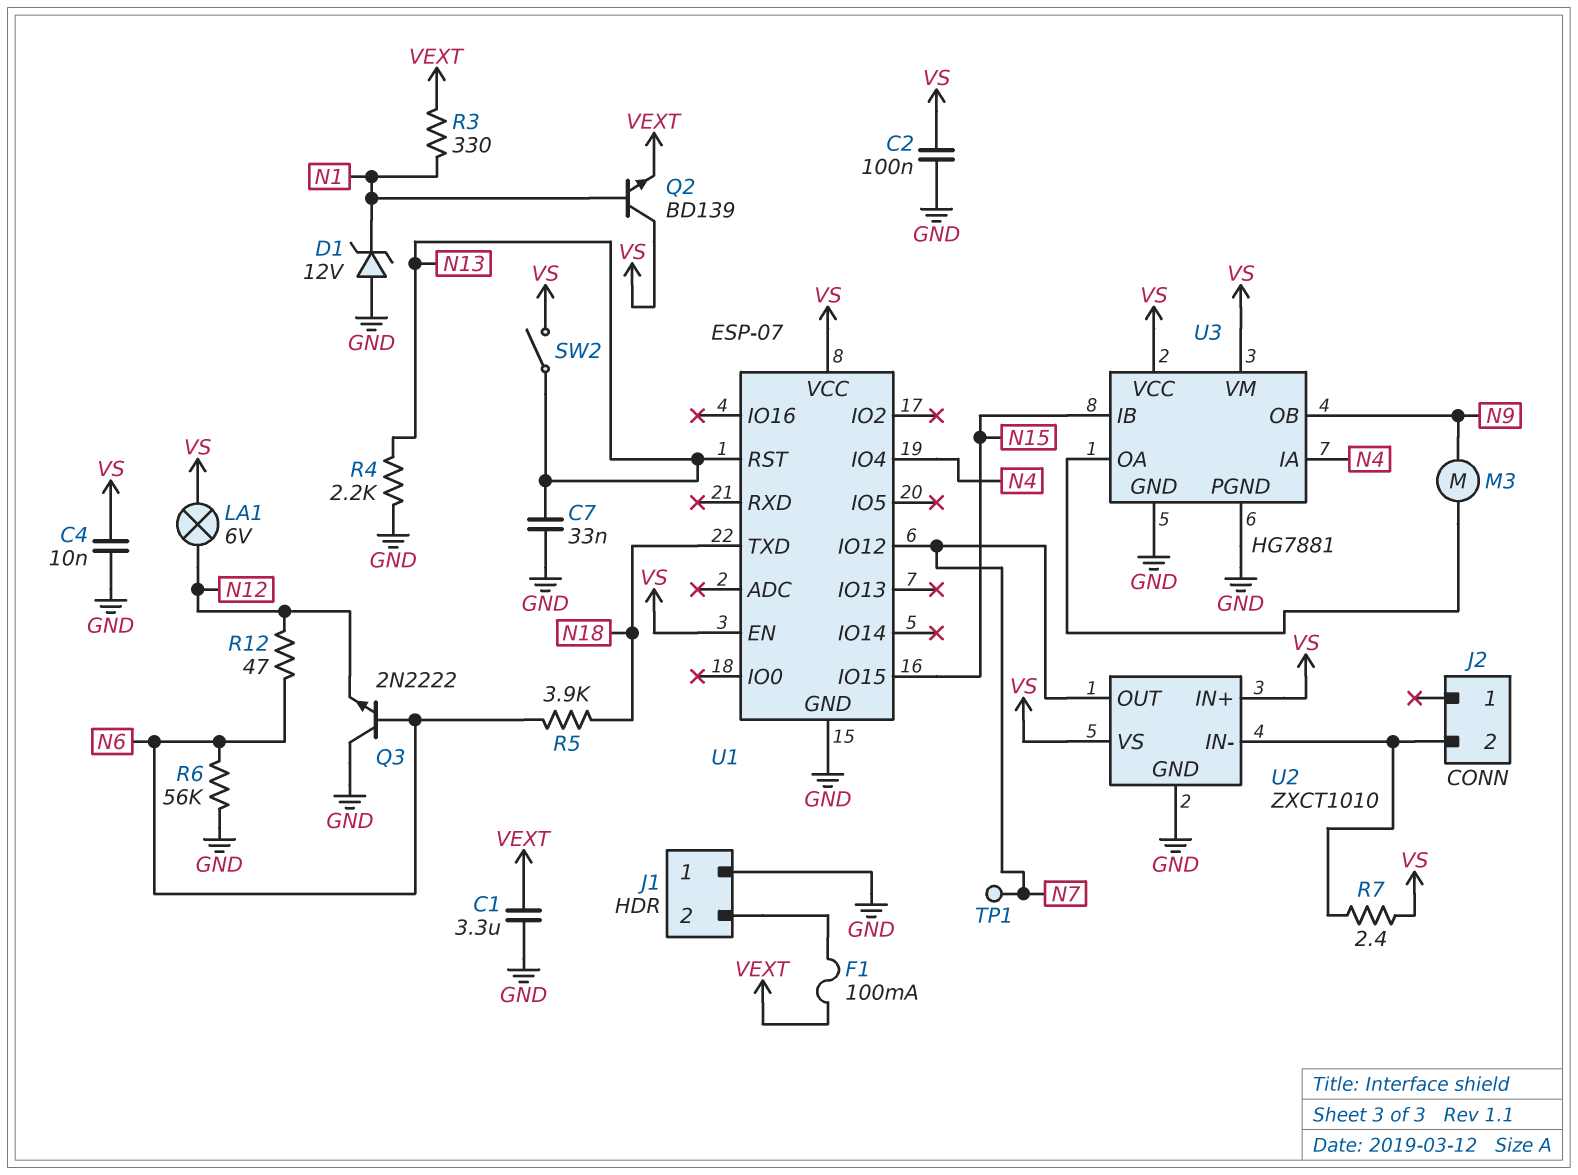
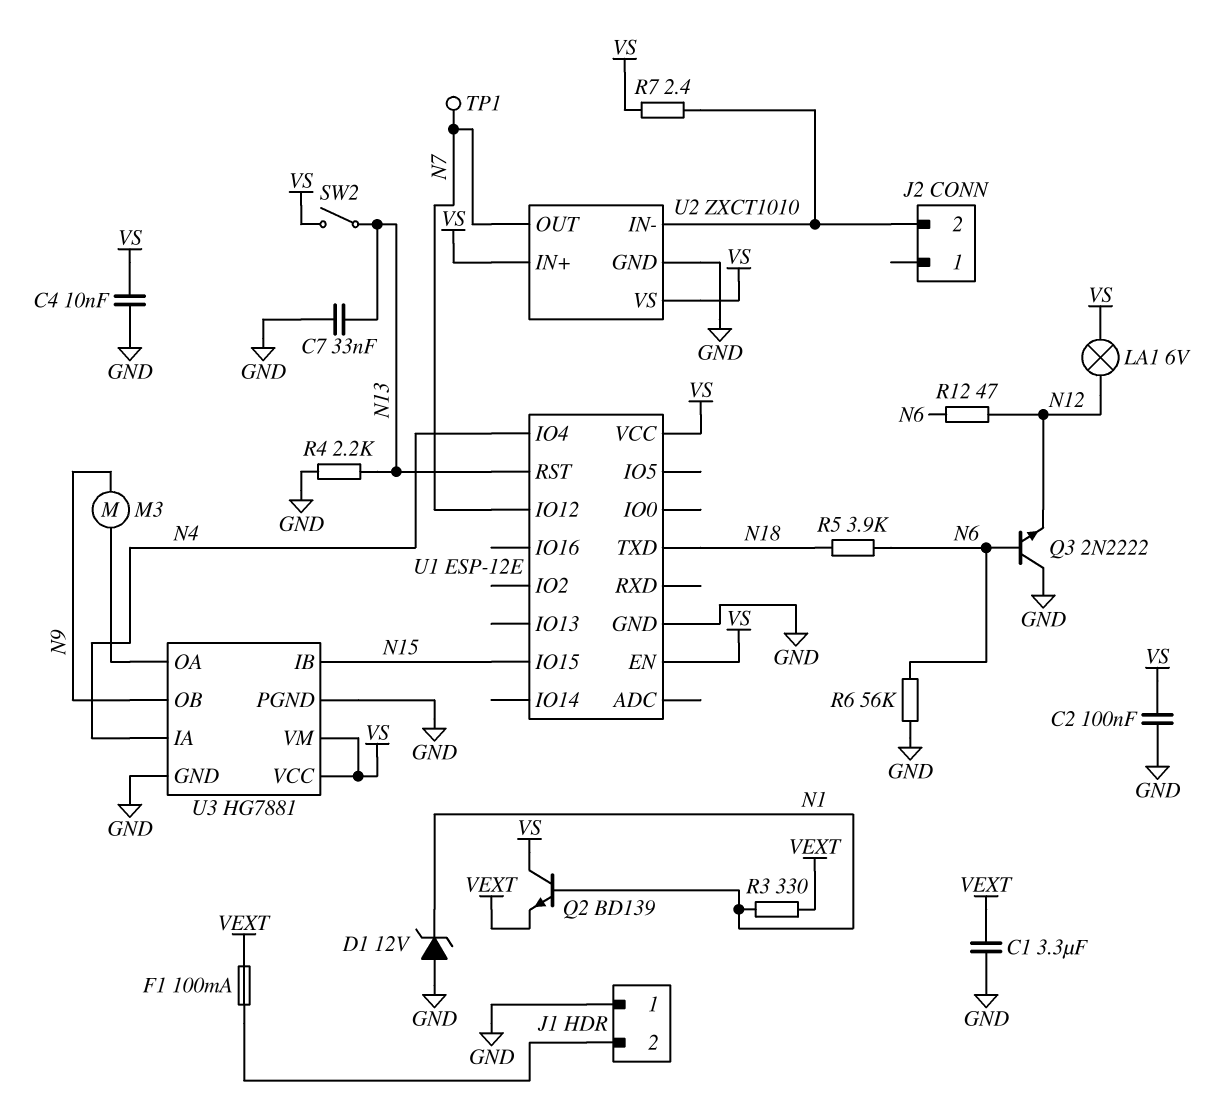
U1: ESP-07 -> ESP-12E

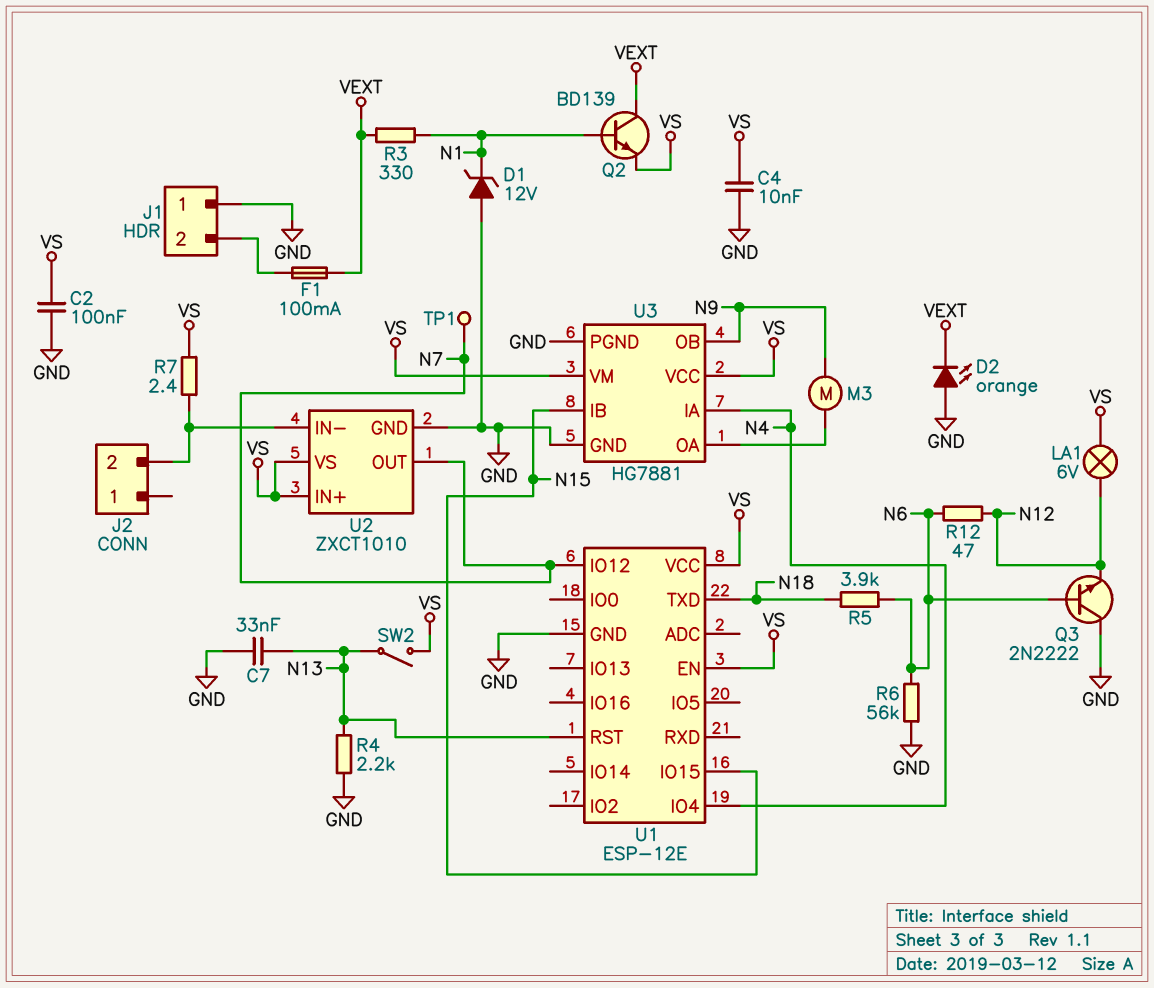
C1: 3.3uF (GND, VEXT) -> none
D2: none -> LED orange (A GND, K VEXT)
Q2: NPN BD139 (B N1, C VS, E VEXT) -> NPN BD139 (B N1, C VEXT, E VS)

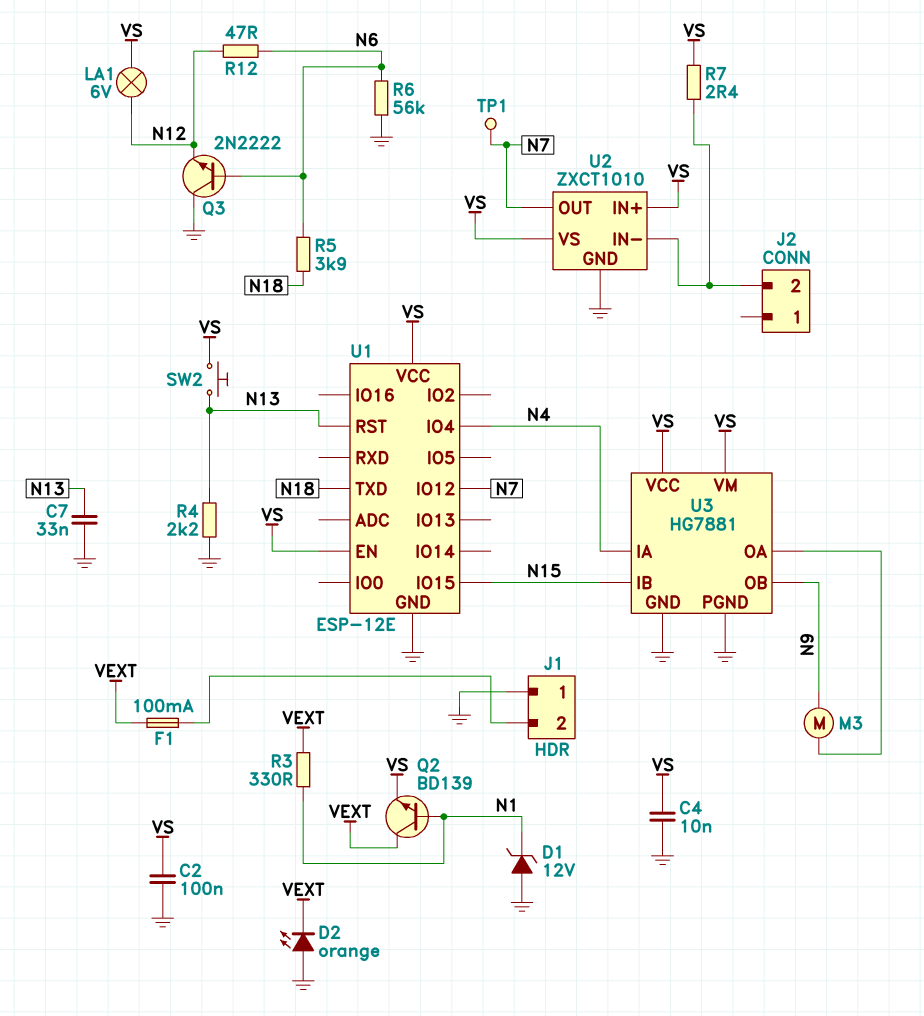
SW2: switch (N13, VS) -> button (N13, VS)

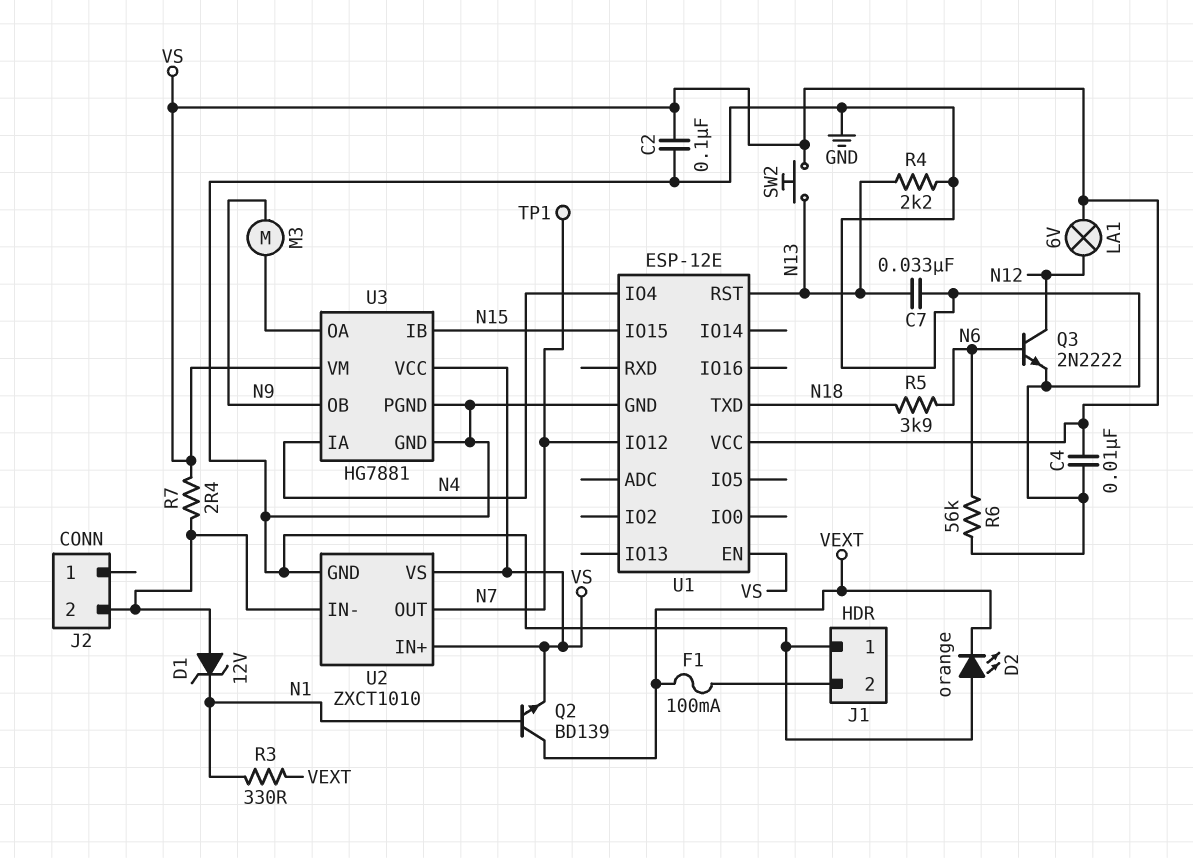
D1: zener 12V (A GND, K N1) -> zener 12V (A J2/2, K N1)
Q3: NPN 2N2222 (B N6, C GND, E N12) -> NPN 2N2222 (B N6, C N12, E GND)
R12: 47 (N6, N12) -> none

